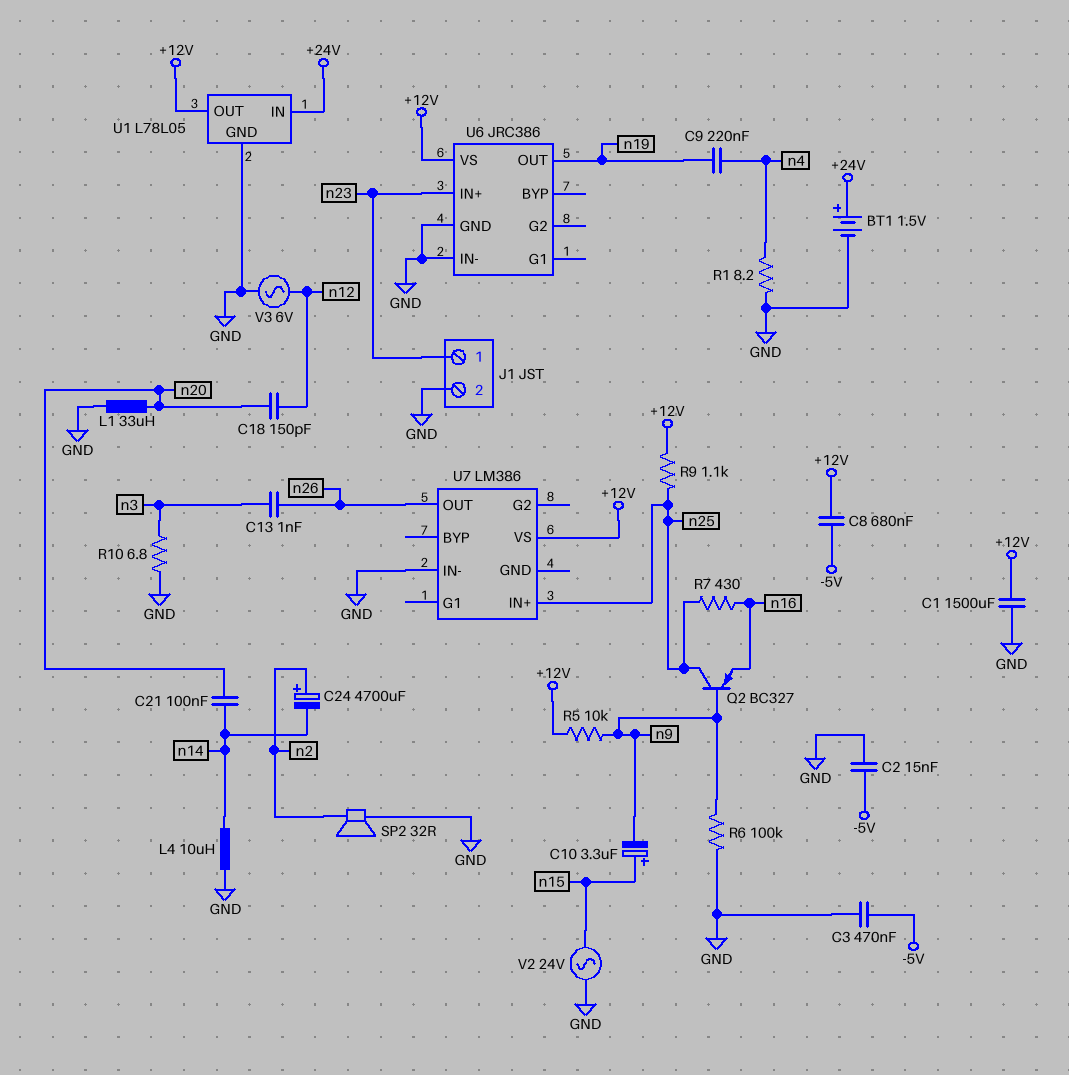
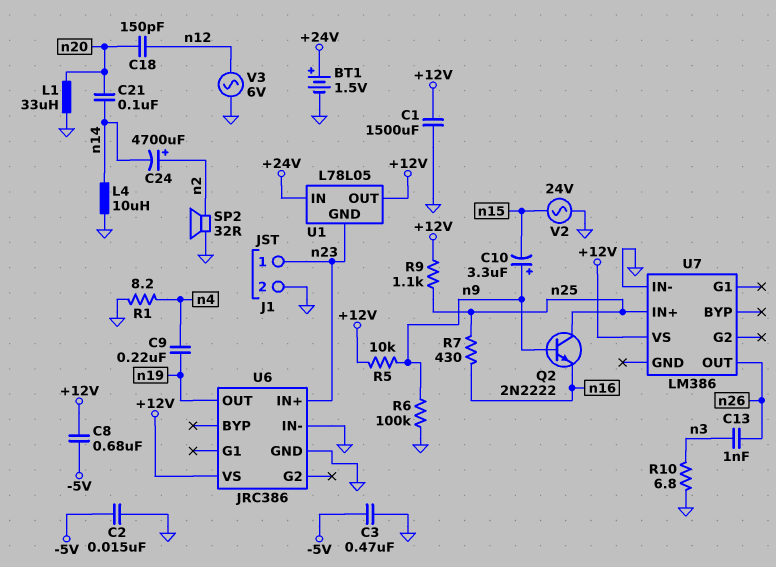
C10: 3.3uF (plus n15, minus n9) -> 3.3uF (plus n9, minus n15)
Q2: PNP BC327 (B n9, C n25, E n16) -> NPN 2N2222 (B n9, C n25, E n16)
U1 pin GND: GND -> n23

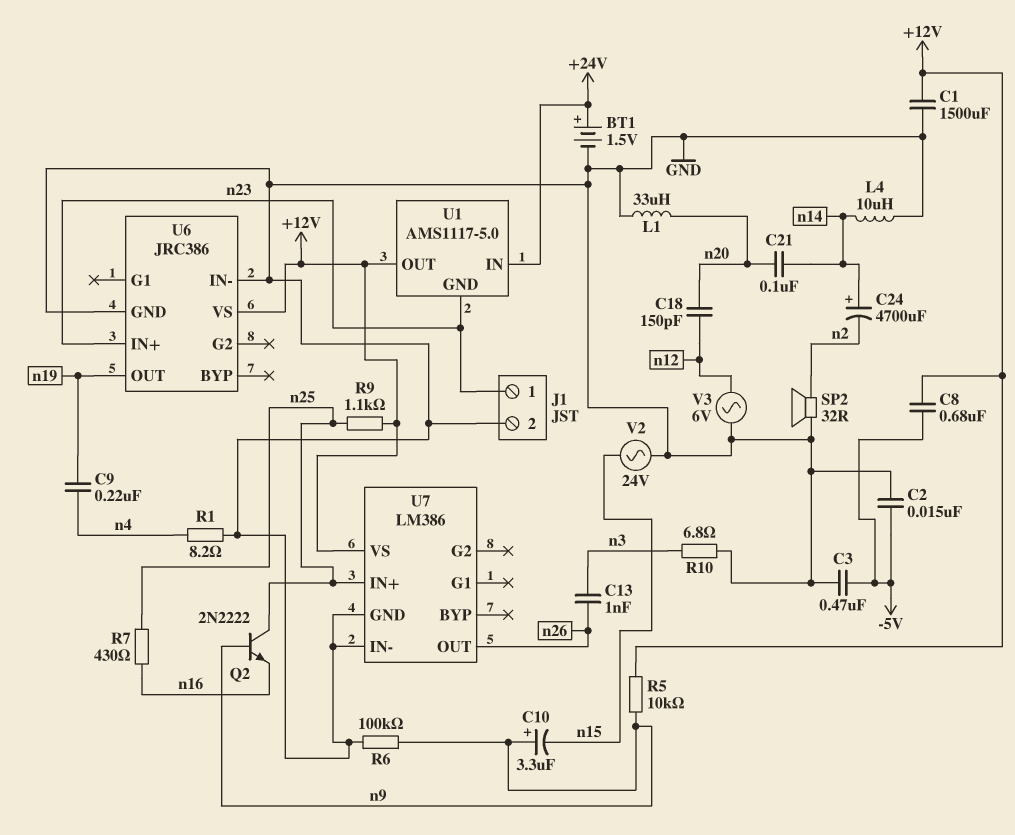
C24: 4700uF (plus n2, minus n14) -> 4700uF (plus n14, minus n2)
U1: L78L05 -> AMS1117-5.0
U7 pin GND: none -> GND

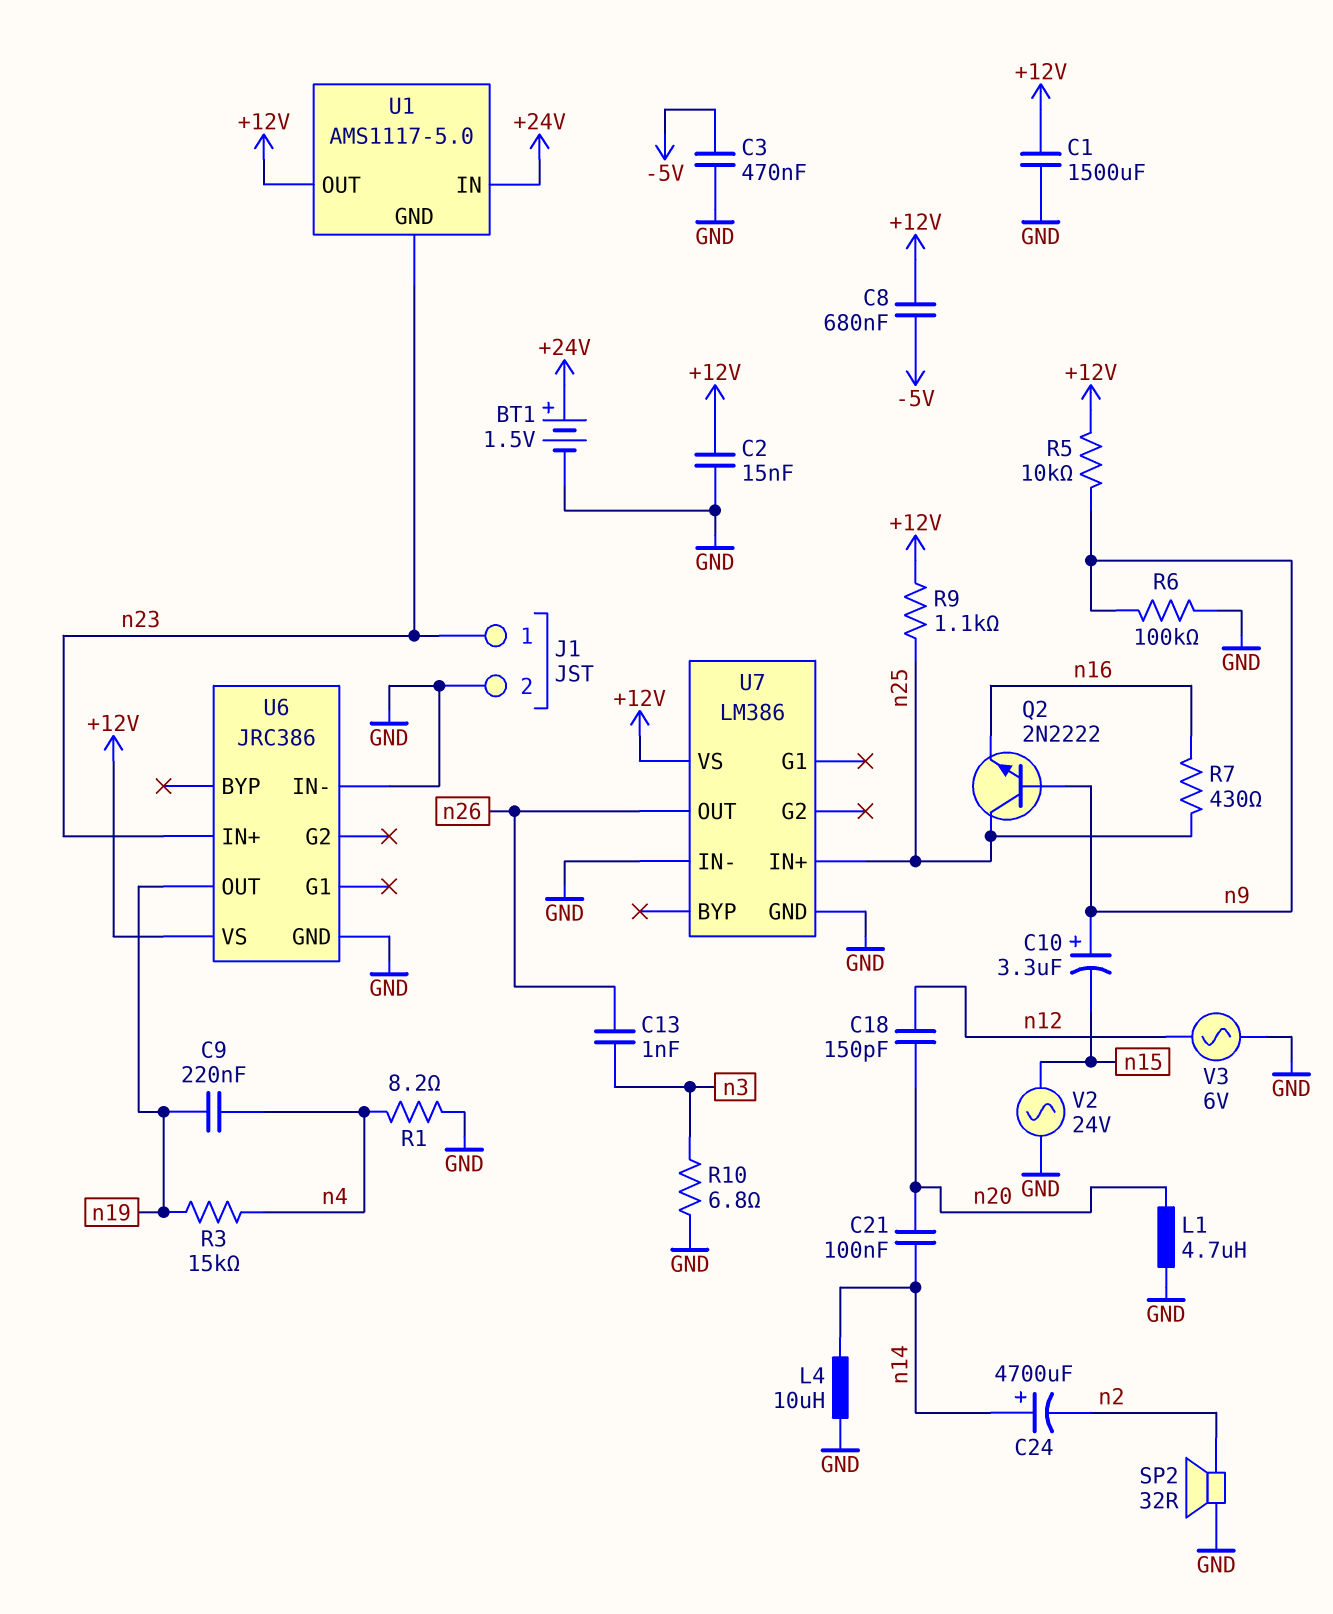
C2: 15nF (-5V, GND) -> 15nF (+12V, GND)
L1: 33uH (GND, n20) -> 4.7uH (GND, n20)
R3: none -> 15k (n4, n19)

